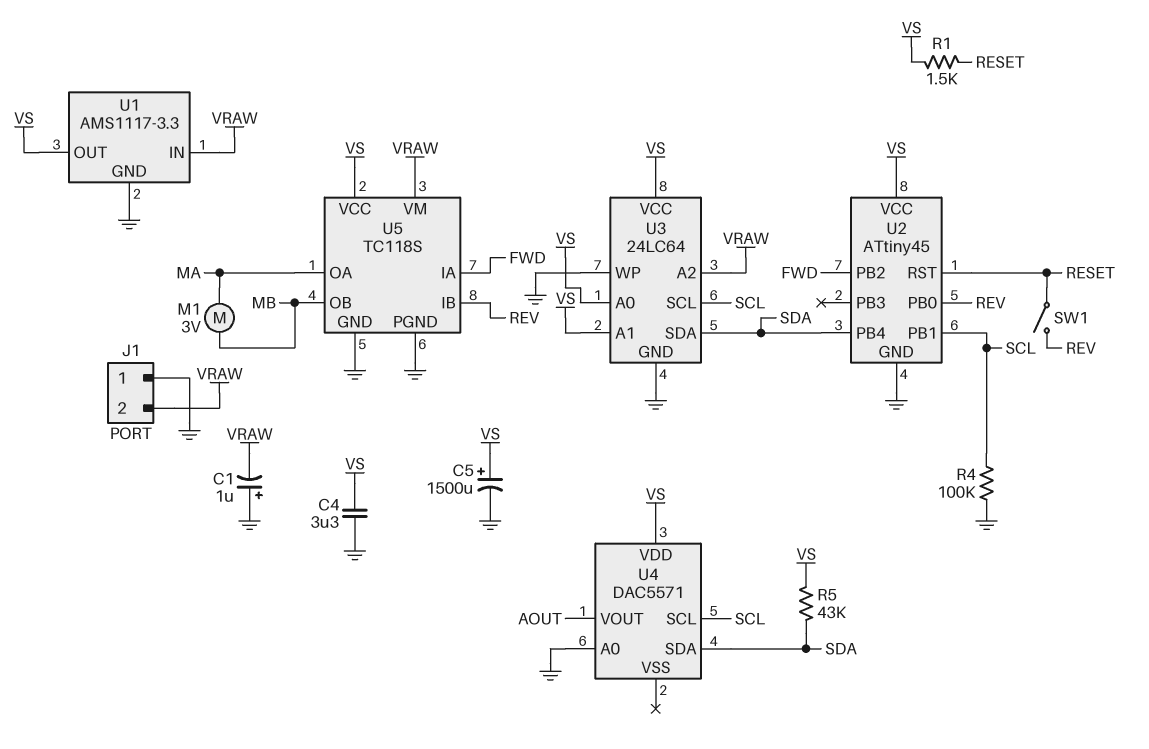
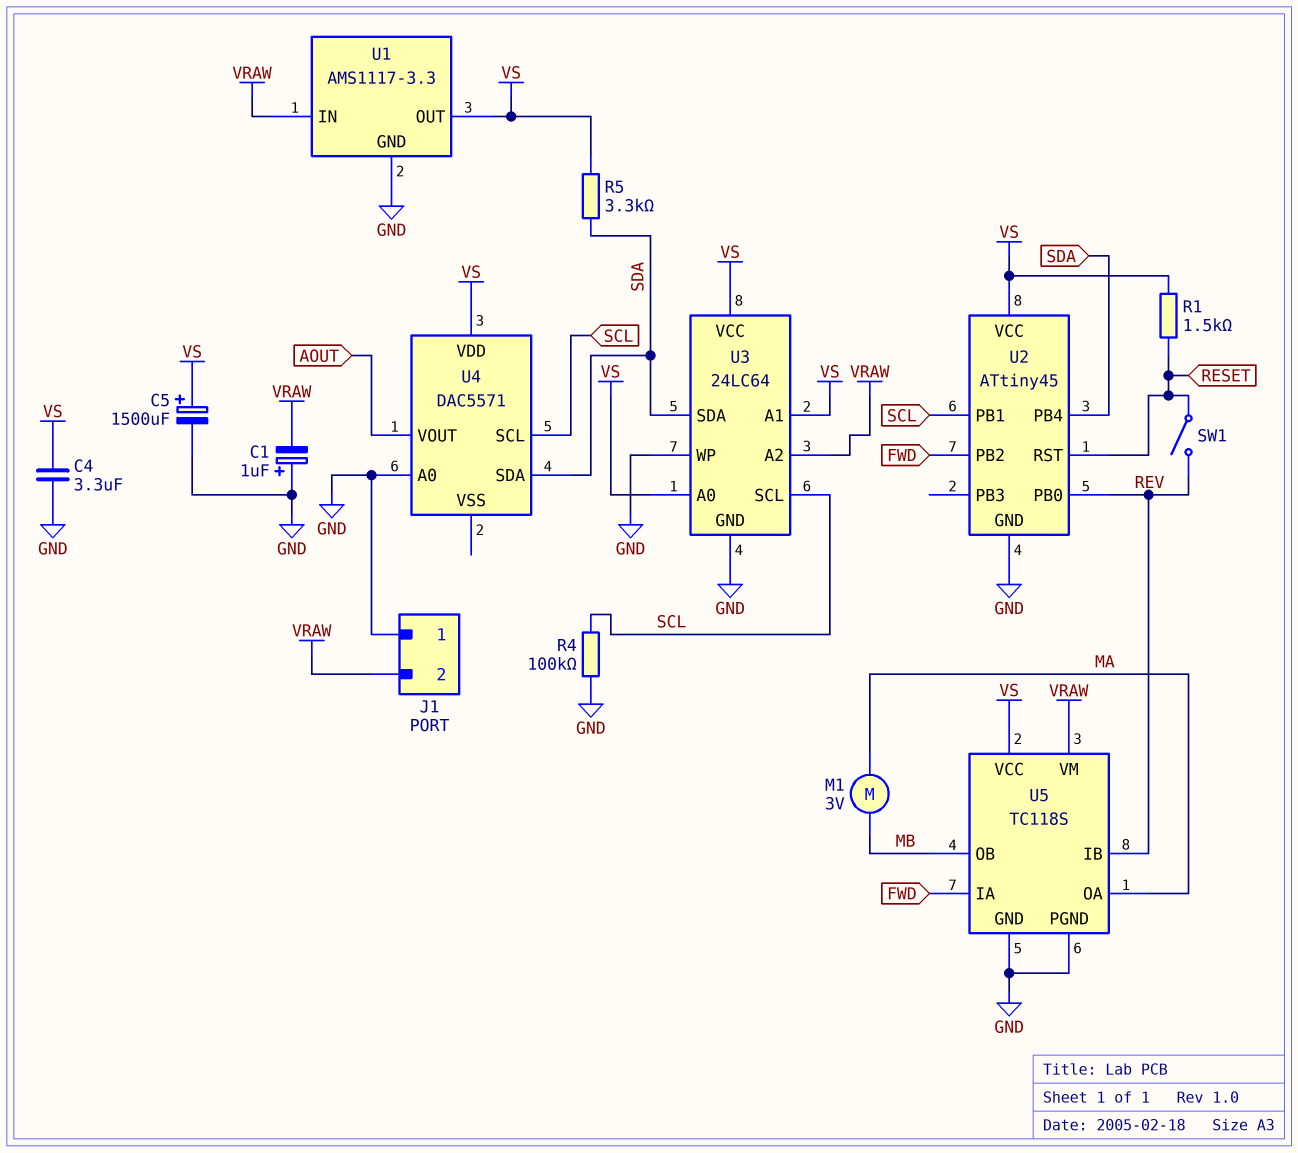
R5: 43k (SDA, VS) -> 3.3k (SDA, VS)

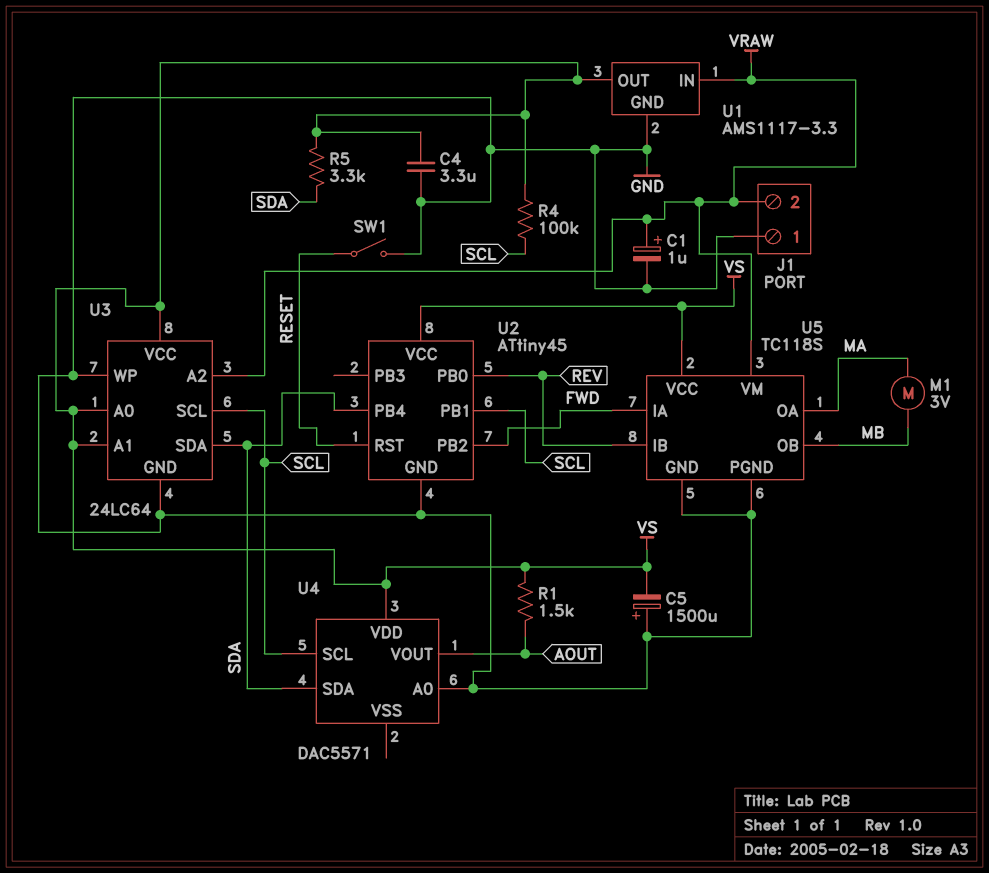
C1: 1uF (plus GND, minus VRAW) -> 1uF (plus VRAW, minus GND)
C5: 1500uF (plus VS, minus GND) -> 1500uF (plus GND, minus VS)
R1: 1.5k (RESET, VS) -> 1.5k (AOUT, VS)
R4: 100k (GND, SCL) -> 100k (SCL, VS)
SW1: switch (RESET, REV) -> switch (GND, RESET)

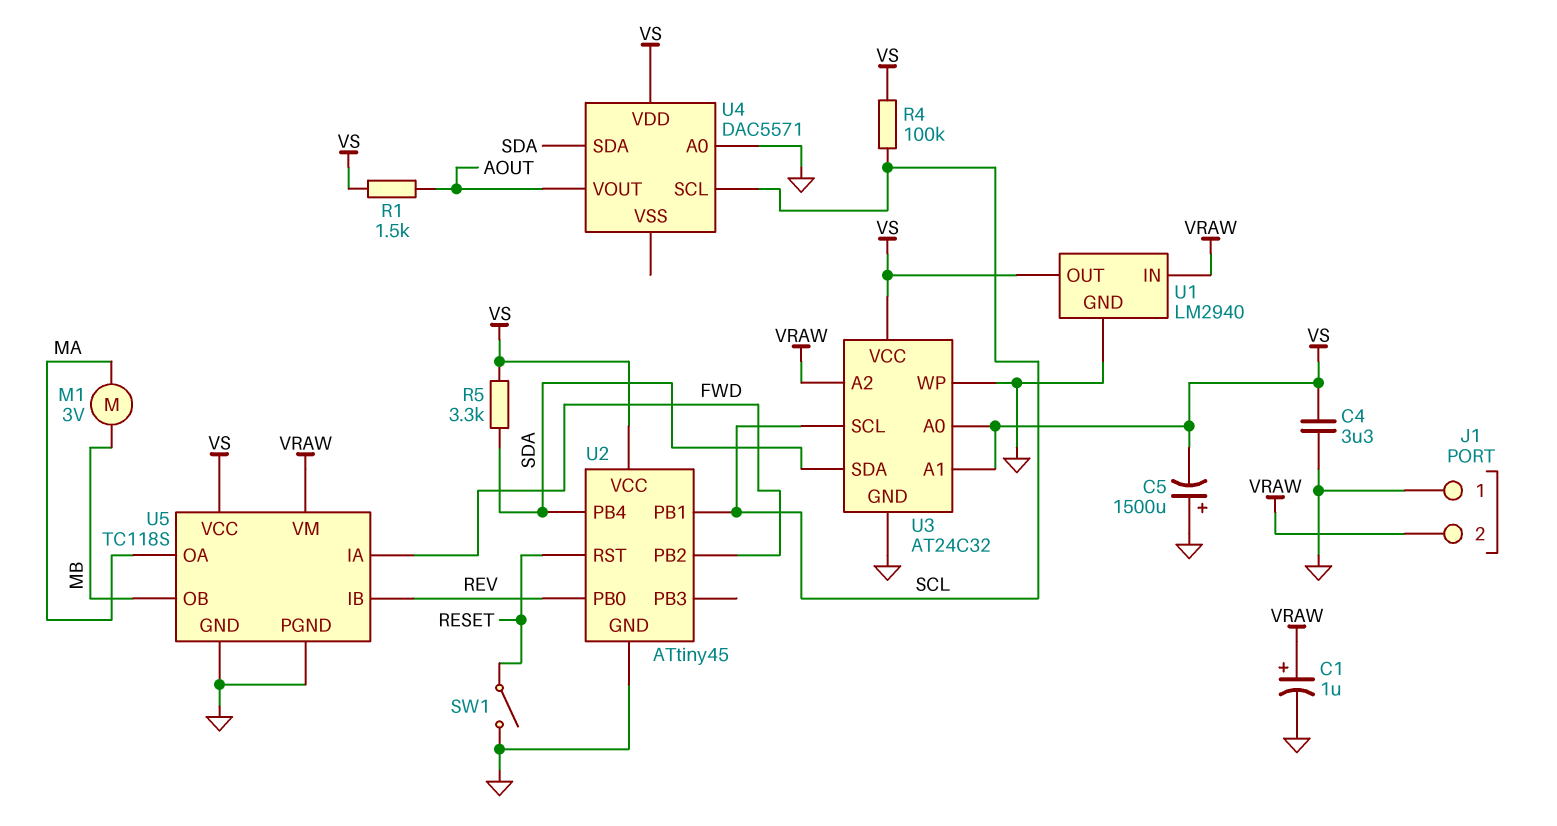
U1: AMS1117-3.3 -> LM2940
U3: 24LC64 -> AT24C32

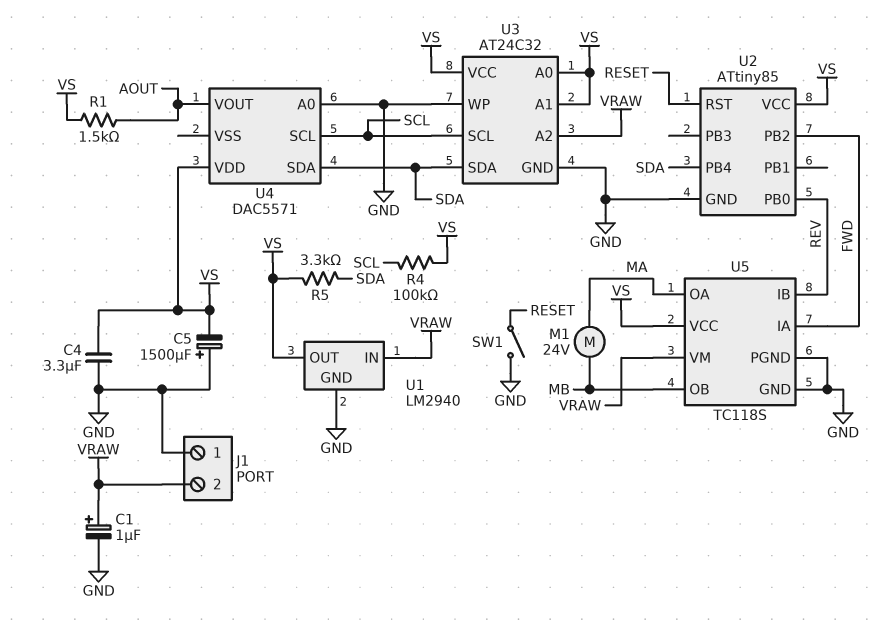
M1: motor 3V (MA, MB) -> motor 24V (MA, MB)
U2: ATtiny45 -> ATtiny85
U2 pin PB1: SCL -> none

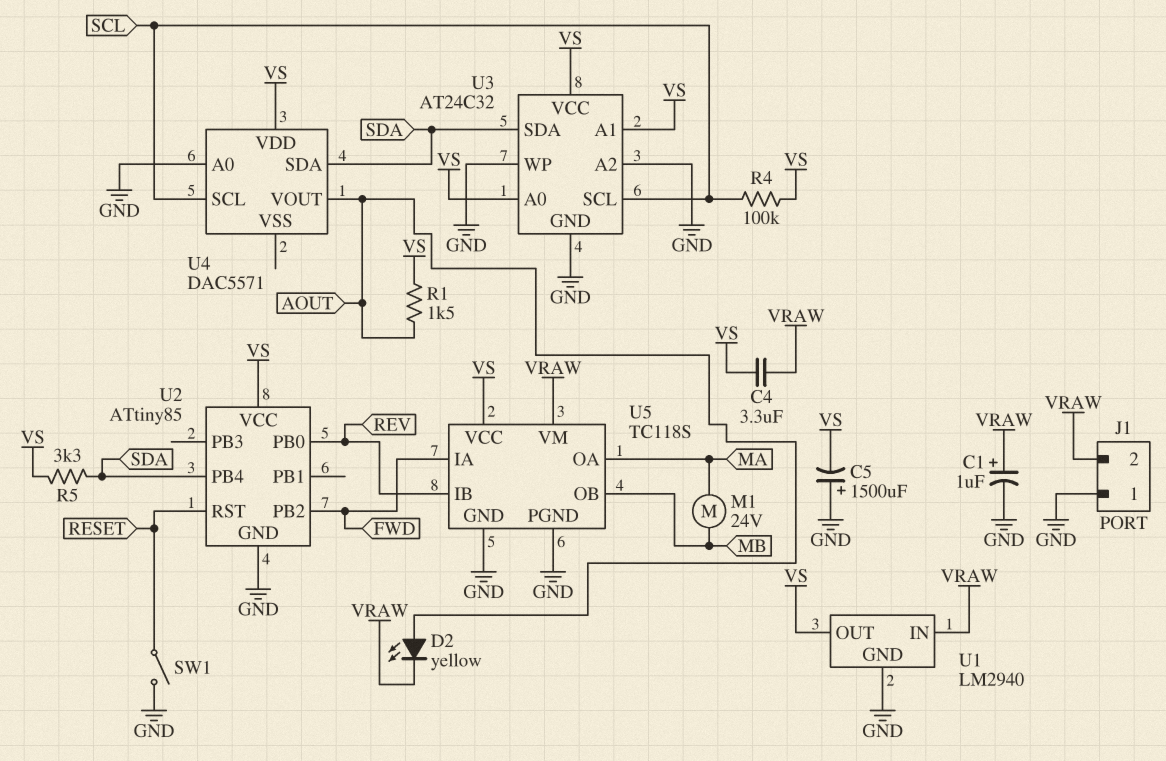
C4: 3.3uF (GND, VS) -> 3.3uF (VRAW, VS)
D2: none -> LED yellow (A AOUT, K VRAW)
U3 pin A2: VRAW -> GND

